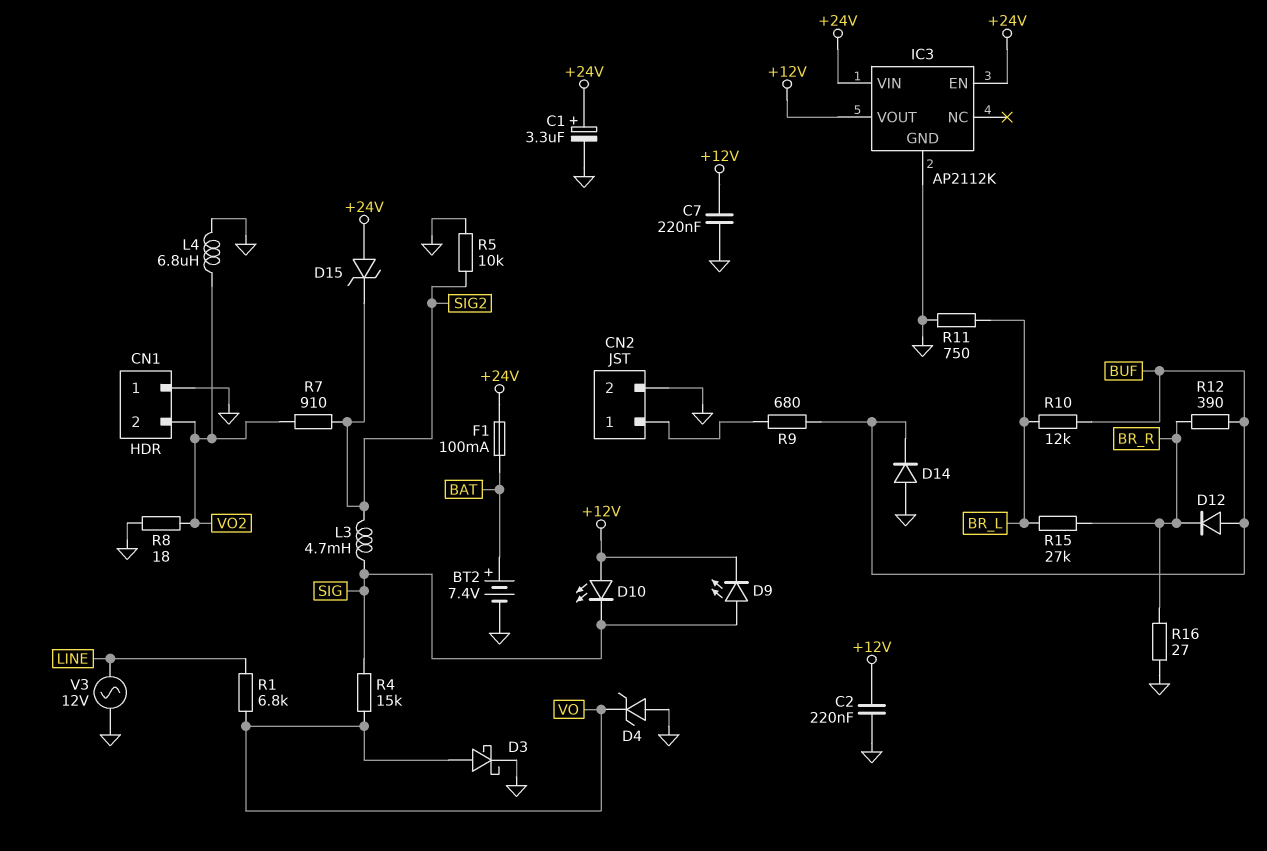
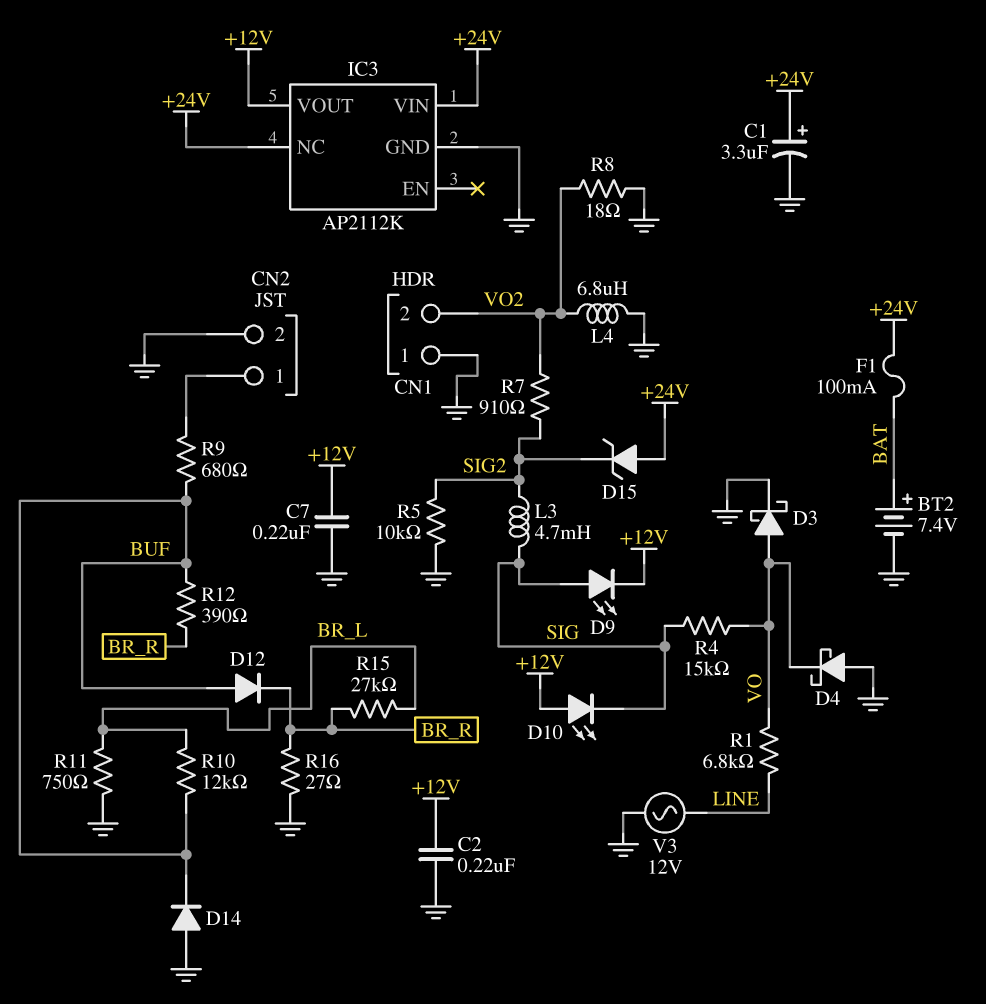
D4: zener (A GND, K VO) -> schottky (A GND, K VO)
IC3 pin EN: +24V -> none
IC3 pin NC: none -> +24V

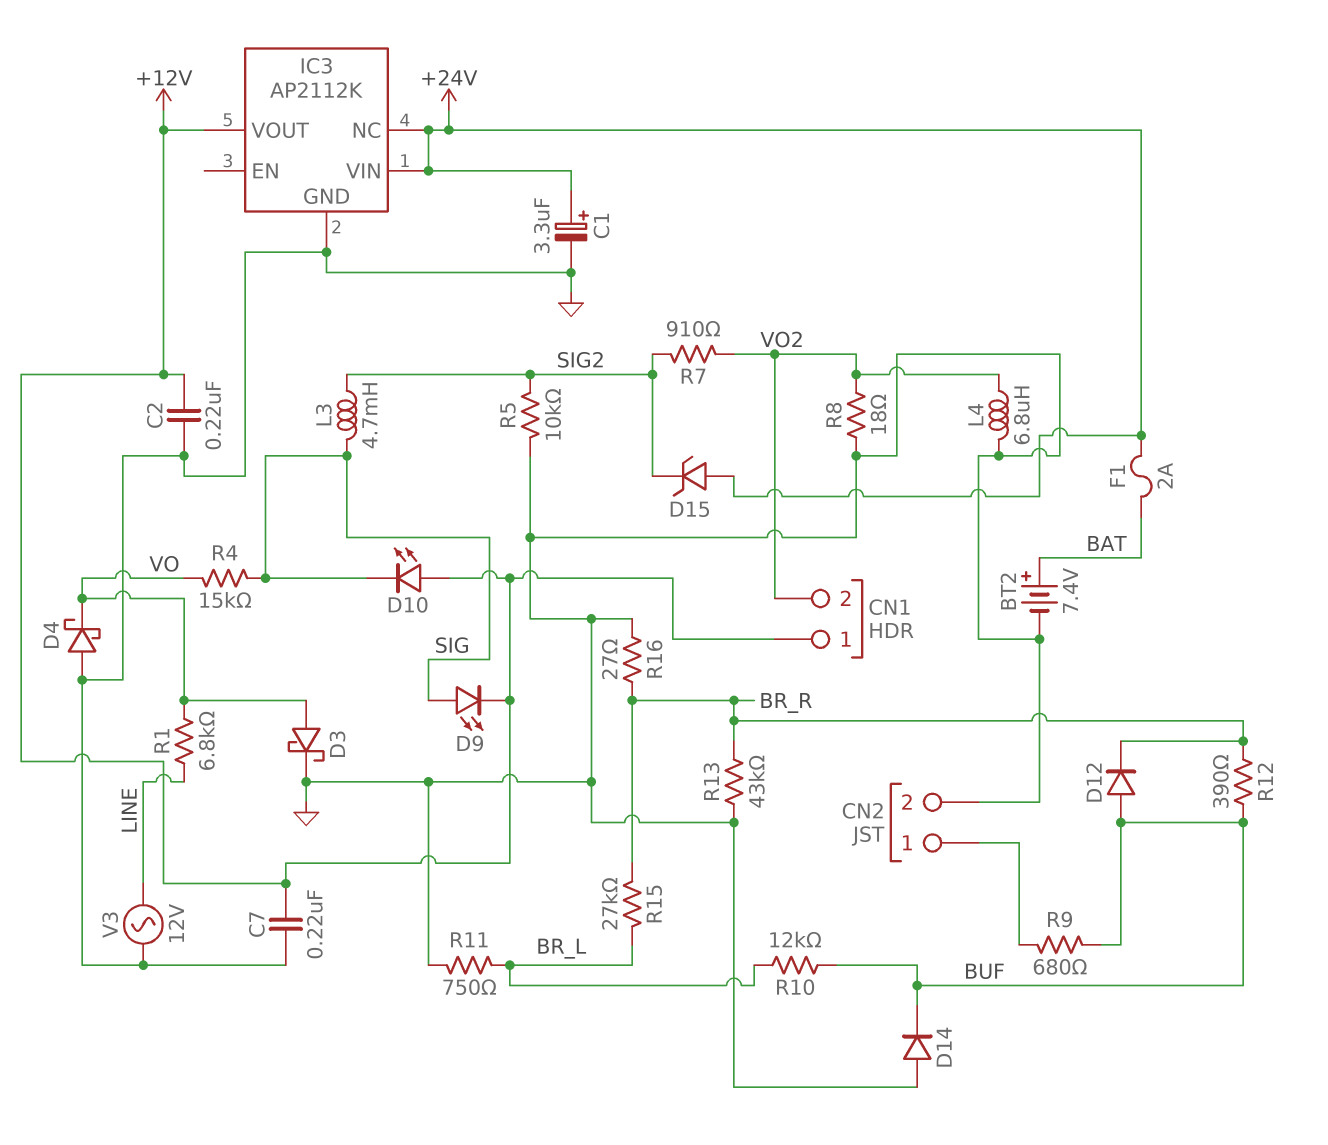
CN1 pin 1: GND -> +12V
F1: 100mA (+24V, BAT) -> 2A (+24V, BAT)
R13: none -> 43k (BR_R, GND)

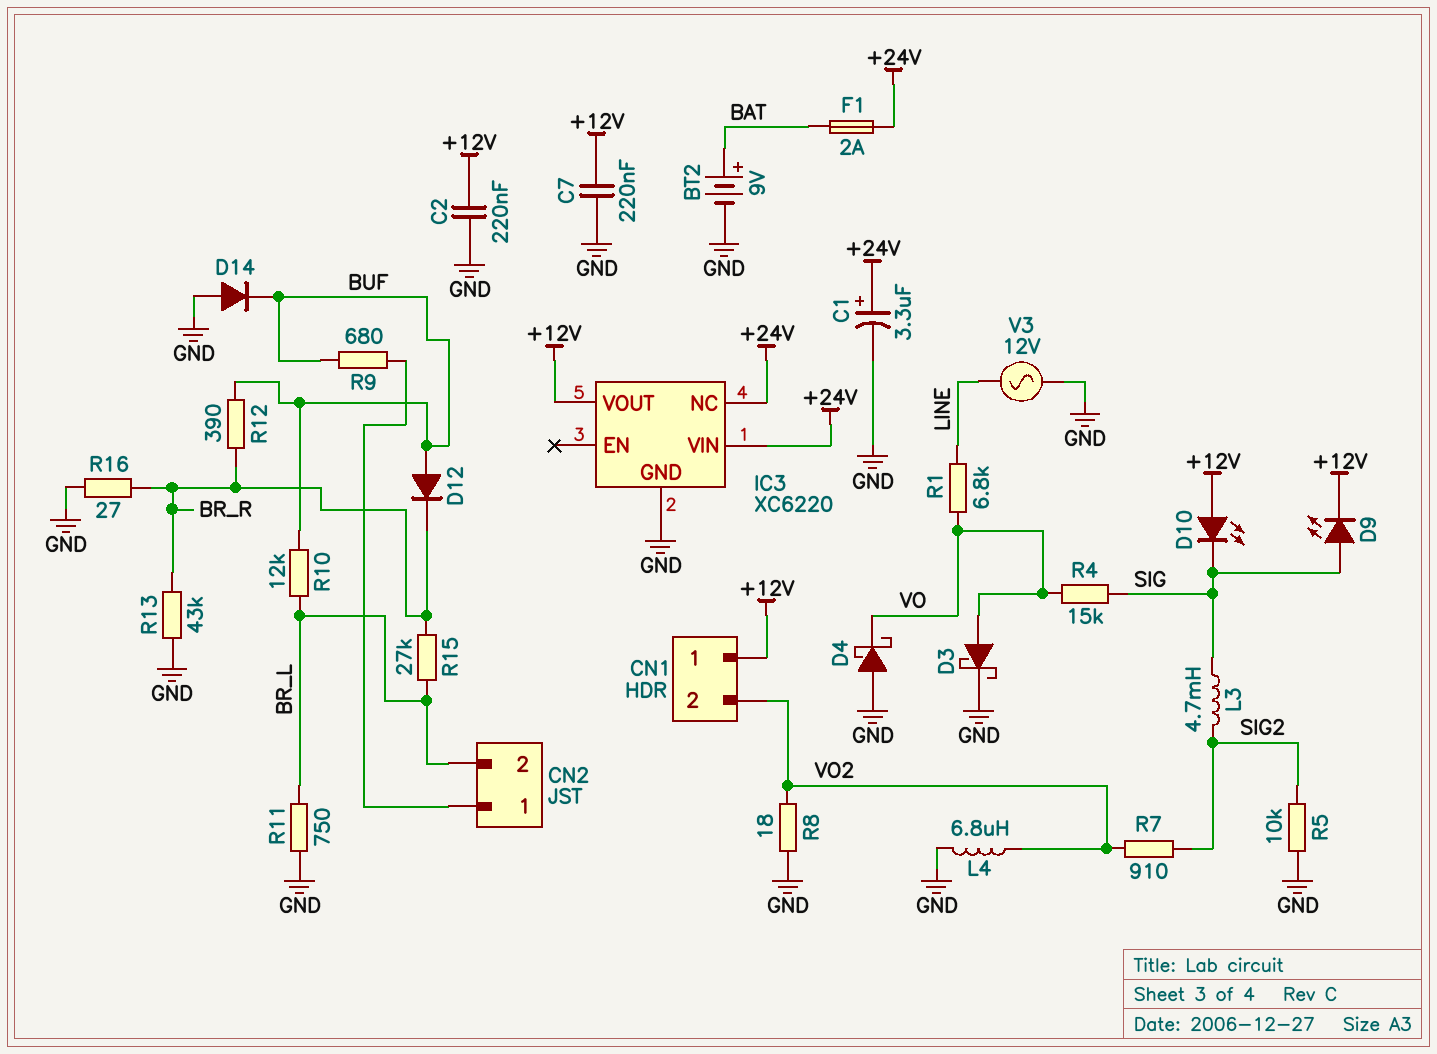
BT2: 7.4V (plus BAT, minus GND) -> 9V (plus BAT, minus GND)
CN2 pin 2: GND -> BR_L
D15: zener (A +24V, K SIG2) -> none
IC3: AP2112K -> XC6220

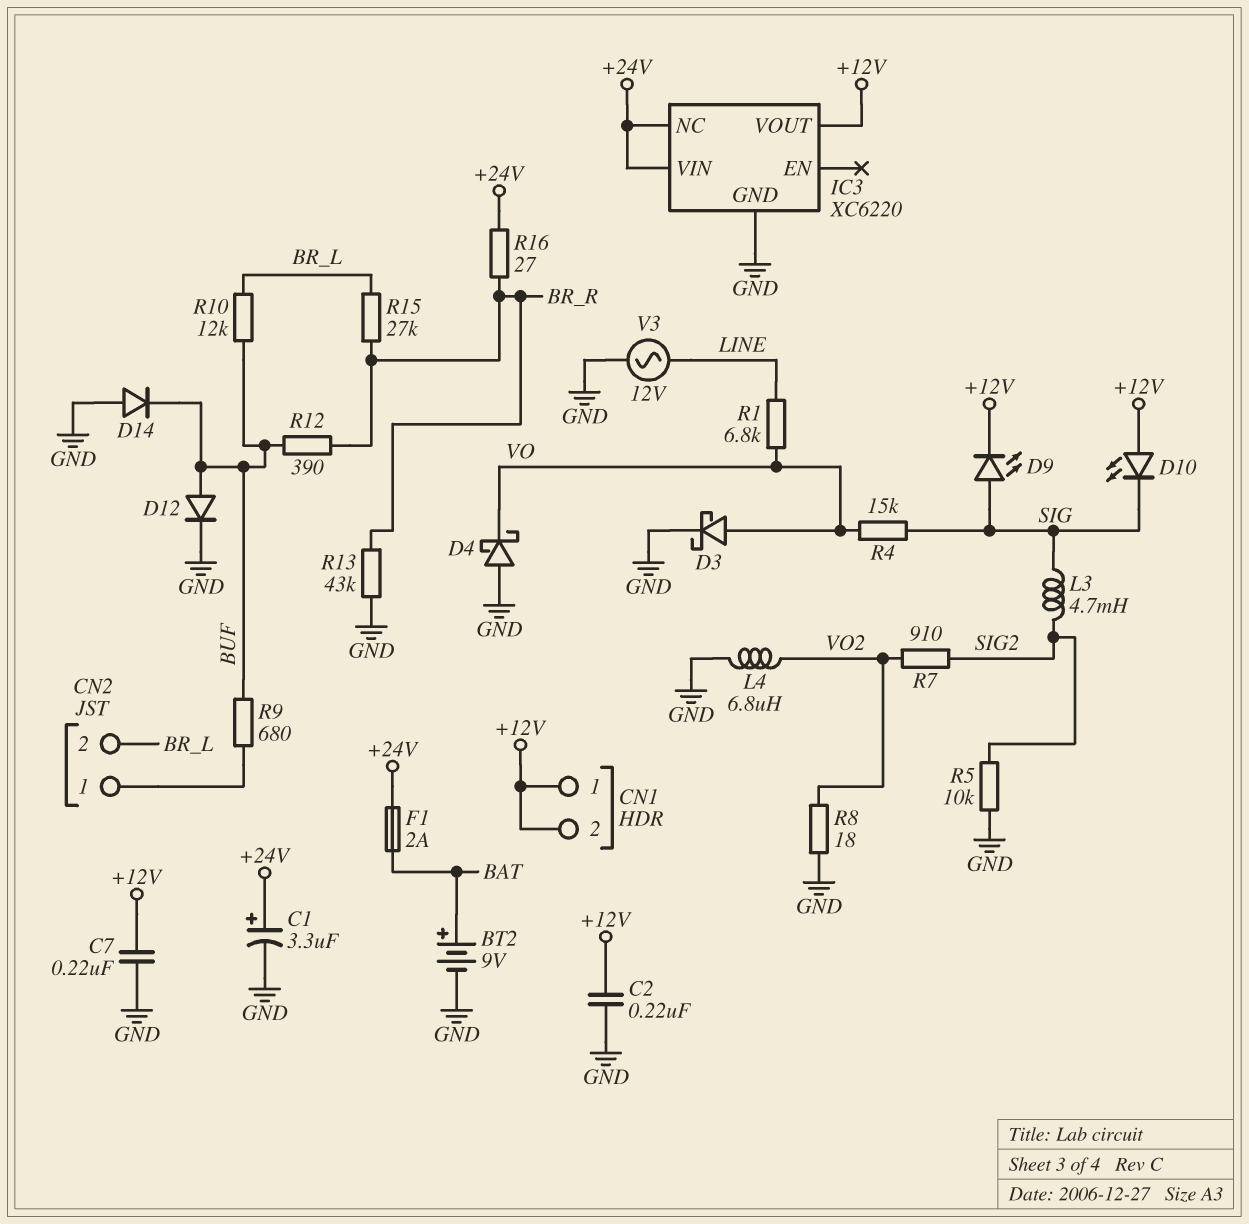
CN1 pin 2: VO2 -> +12V
D12: diode (A BUF, K BR_R) -> diode (A BUF, K GND)
R11: 750 (BR_L, GND) -> none
R16: 27 (BR_R, GND) -> 27 (+24V, BR_R)

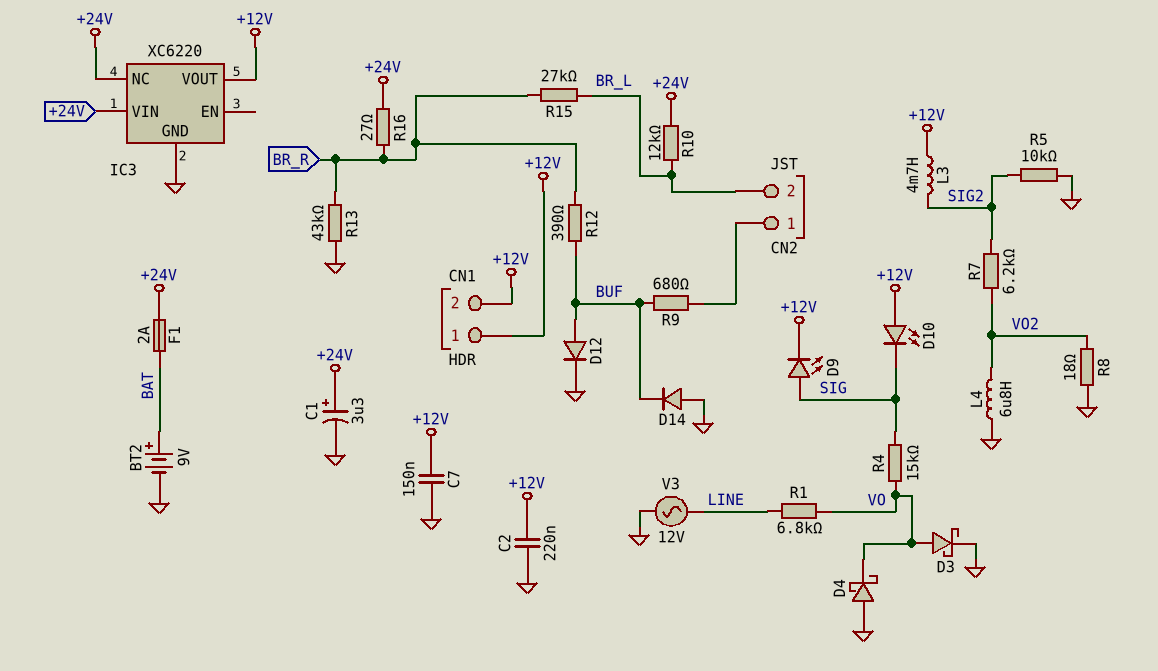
C7: 220nF (+12V, GND) -> 150nF (+12V, GND)
L3: 4.7mH (SIG, SIG2) -> 4.7mH (+12V, SIG2)
R7: 910 (SIG2, VO2) -> 6.2k (SIG2, VO2)
R10: 12k (BR_L, BUF) -> 12k (+24V, BR_L)

